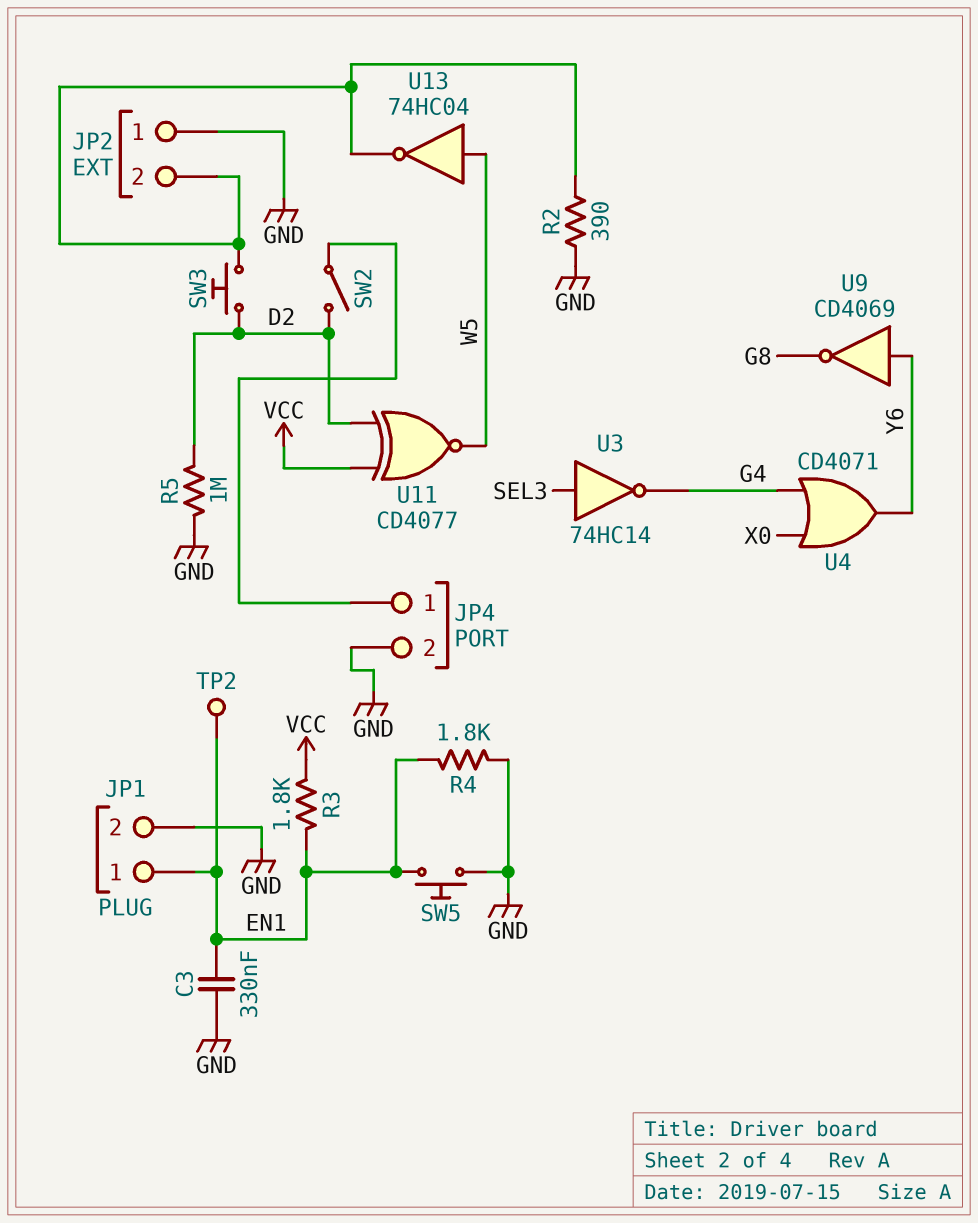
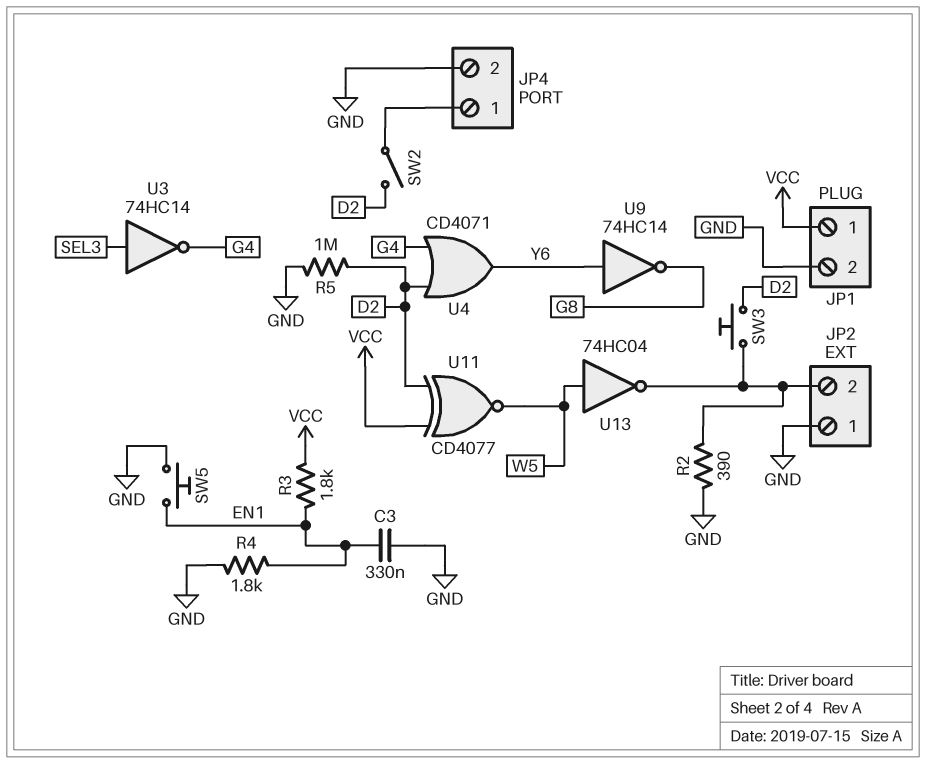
JP1 pin 1: EN1 -> VCC
TP2: test point (EN1) -> none
U4: OR CD4071 (in G4, in X0, out Y6) -> OR CD4071 (in D2, in G4, out Y6)
U9: NOT CD4069 (in Y6, out G8) -> NOT 74HC14 (in Y6, out G8)

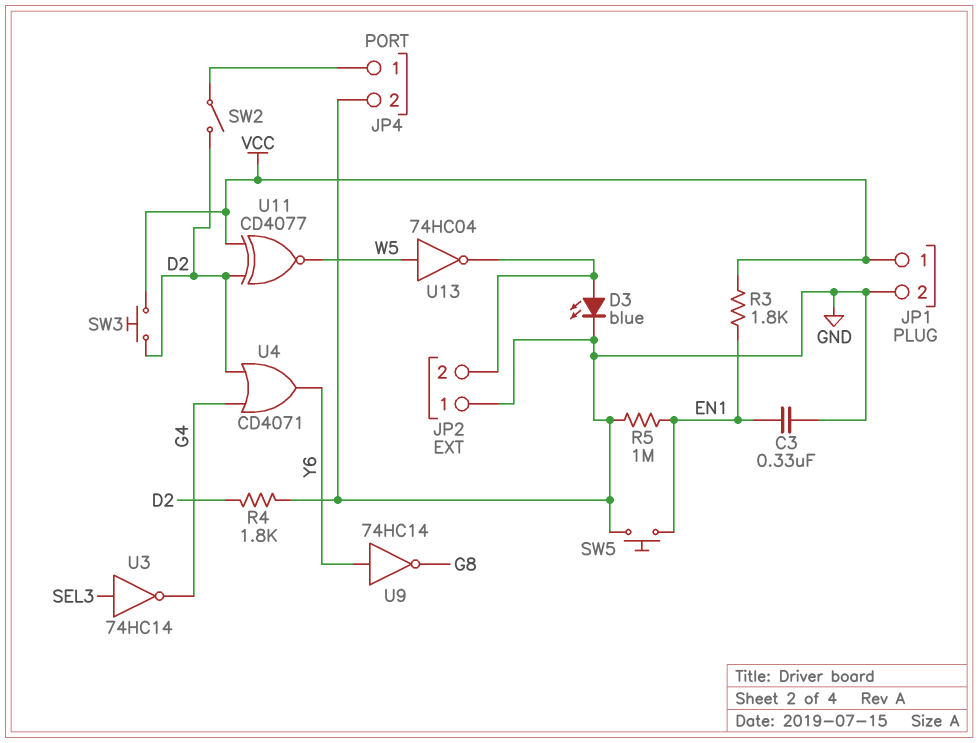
D3: none -> LED blue (A JP2/2, K GND)
R2: 390 (GND, JP2/2) -> none
R4: 1.8k (EN1, GND) -> 1.8k (D2, GND)
R5: 1M (D2, GND) -> 1M (EN1, GND)
SW3: button (D2, JP2/2) -> button (D2, VCC)

